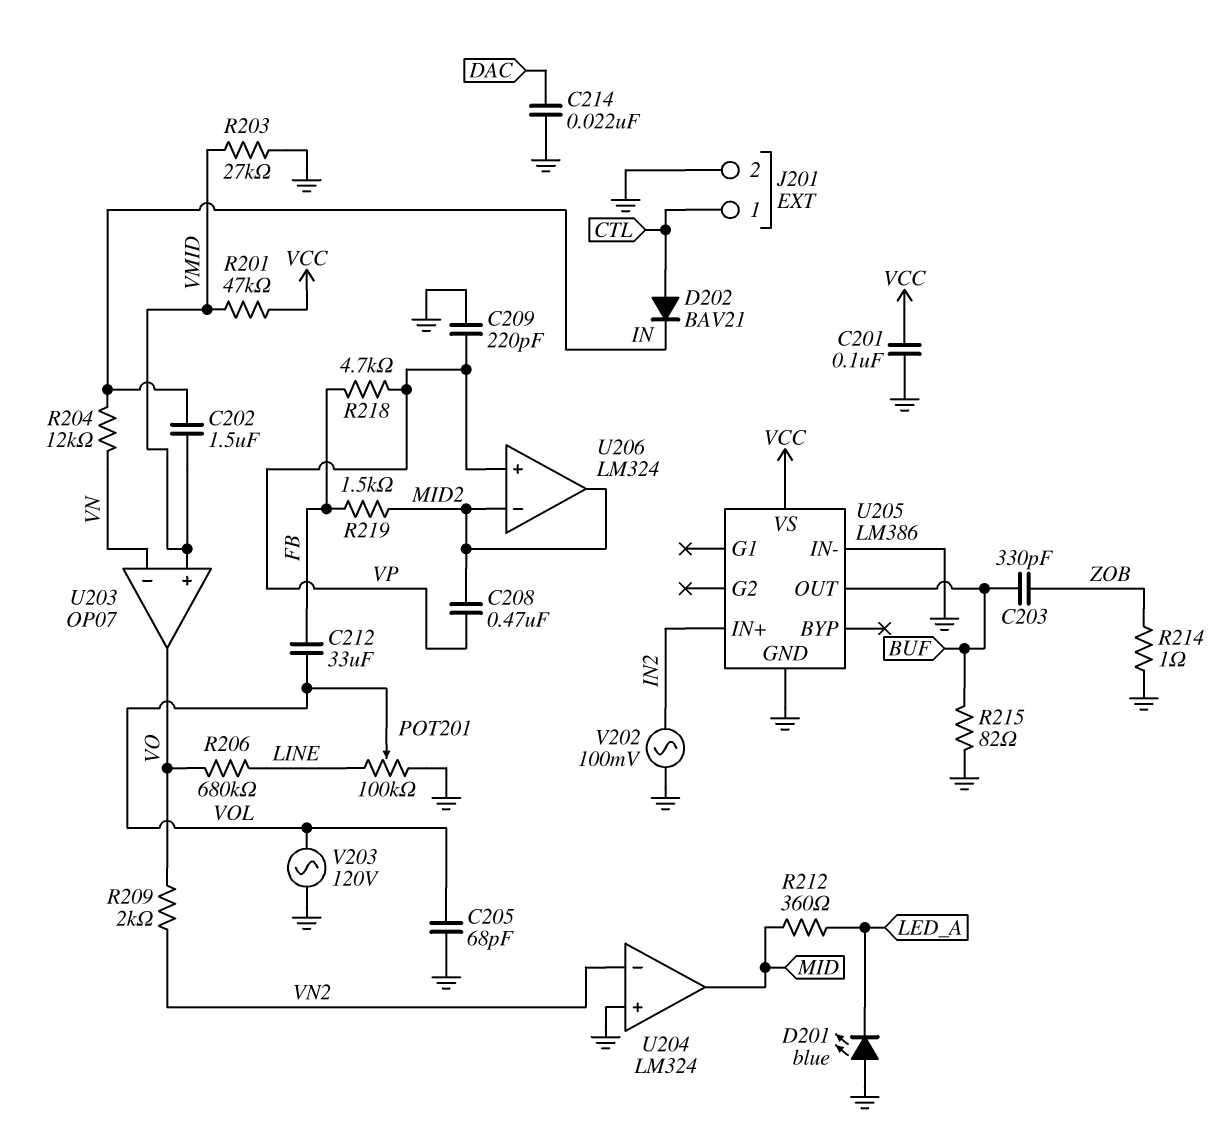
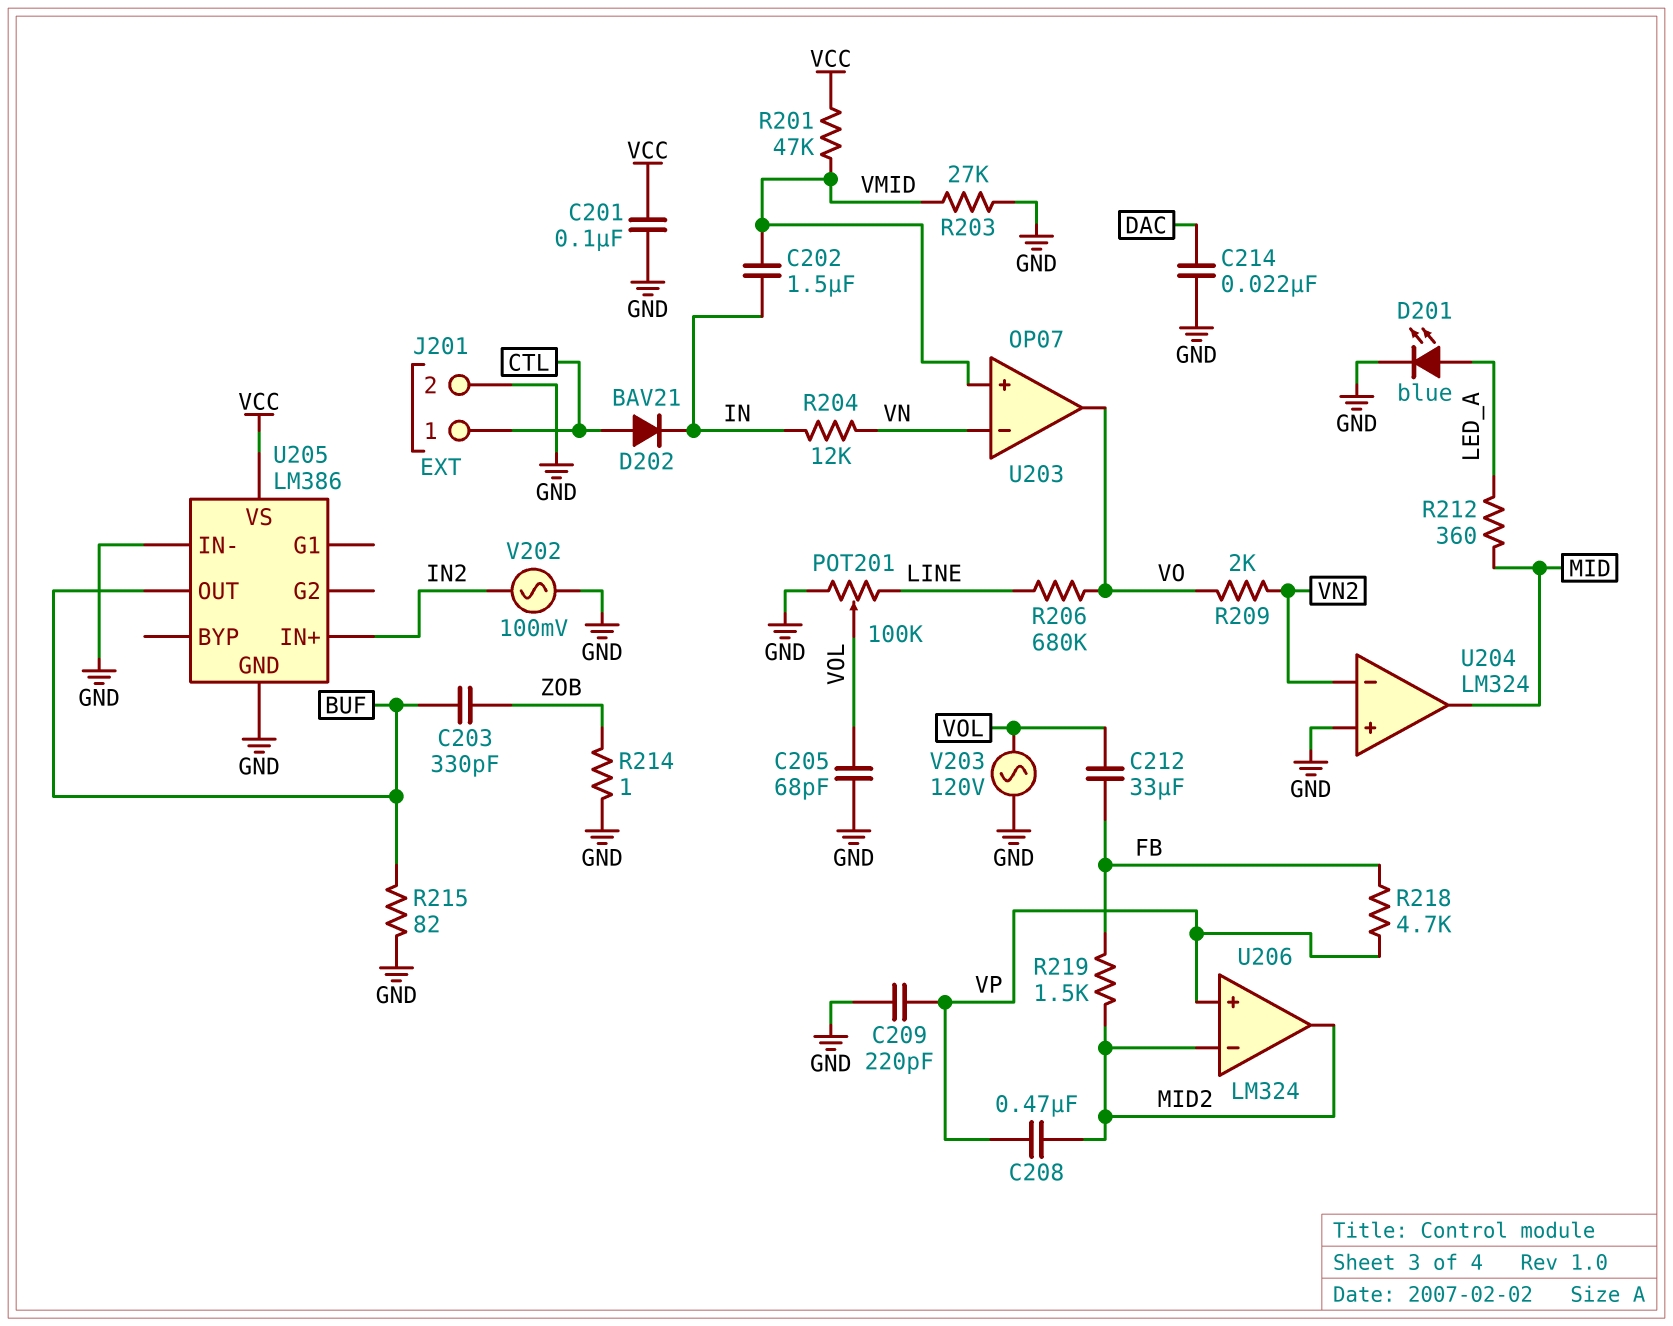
D201: LED blue (A GND, K LED_A) -> LED blue (A LED_A, K GND)

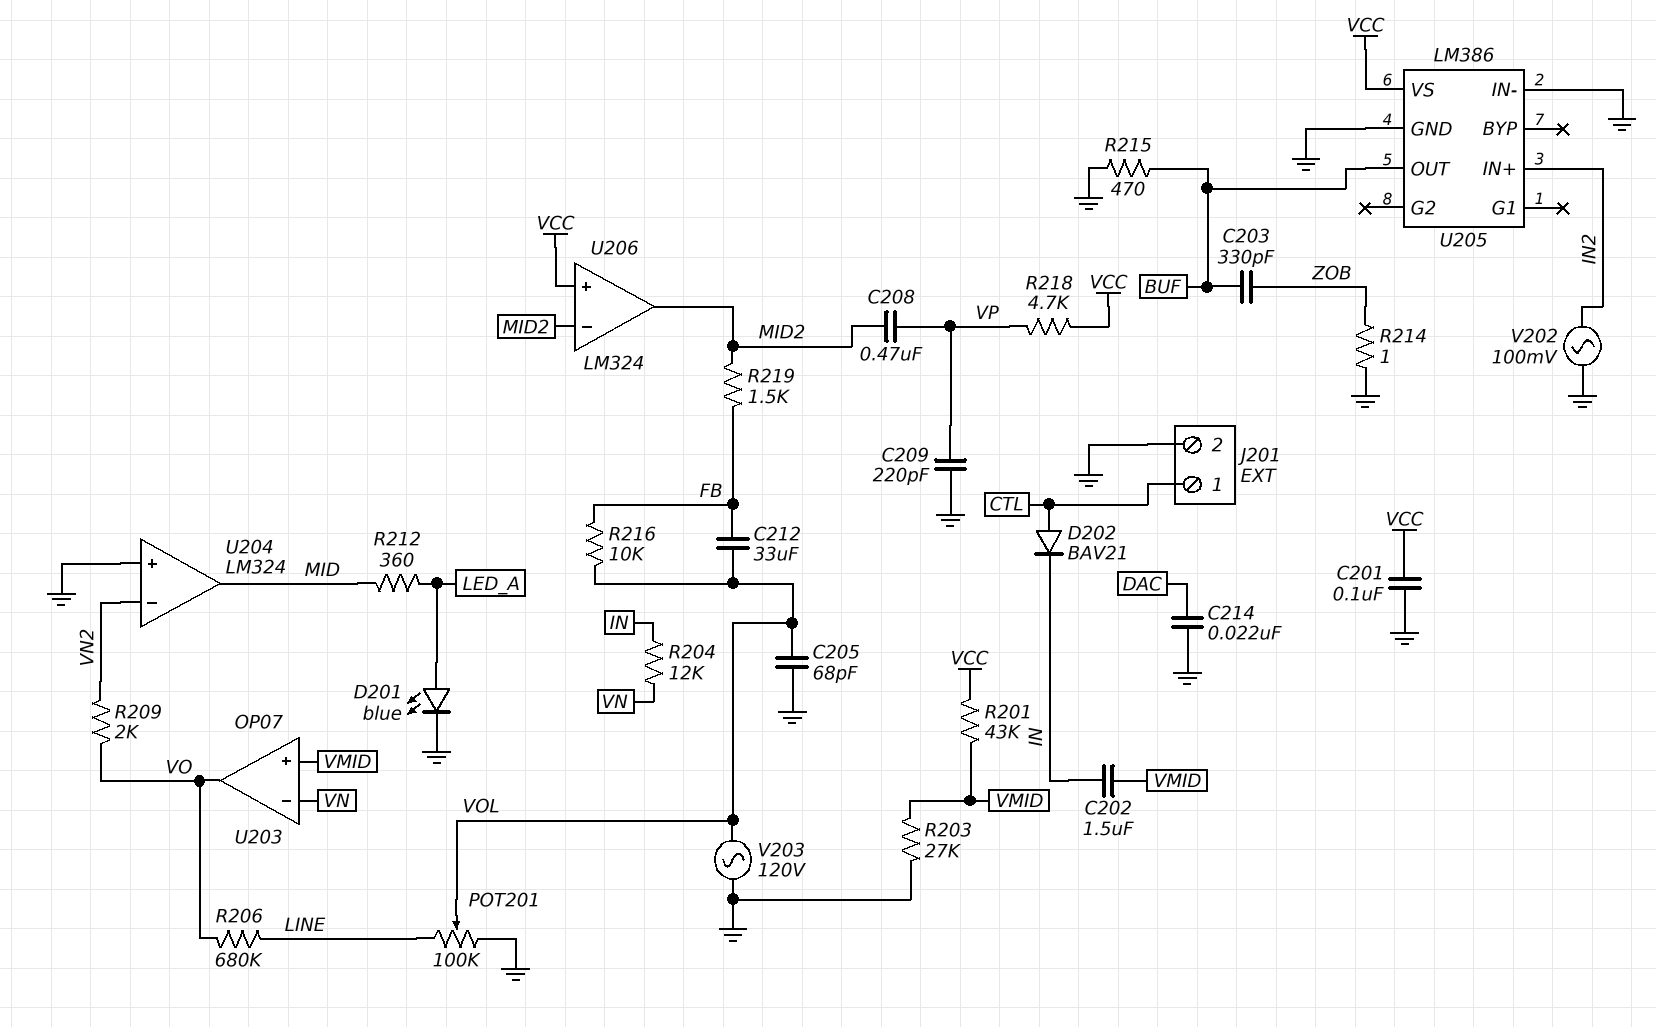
R201: 47k (VCC, VMID) -> 43k (VCC, VMID)
R215: 82 (BUF, GND) -> 470 (BUF, GND)
R216: none -> 10k (FB, VOL)
R218: 4.7k (FB, VP) -> 4.7k (VCC, VP)
U206 pin in+: VP -> VCC

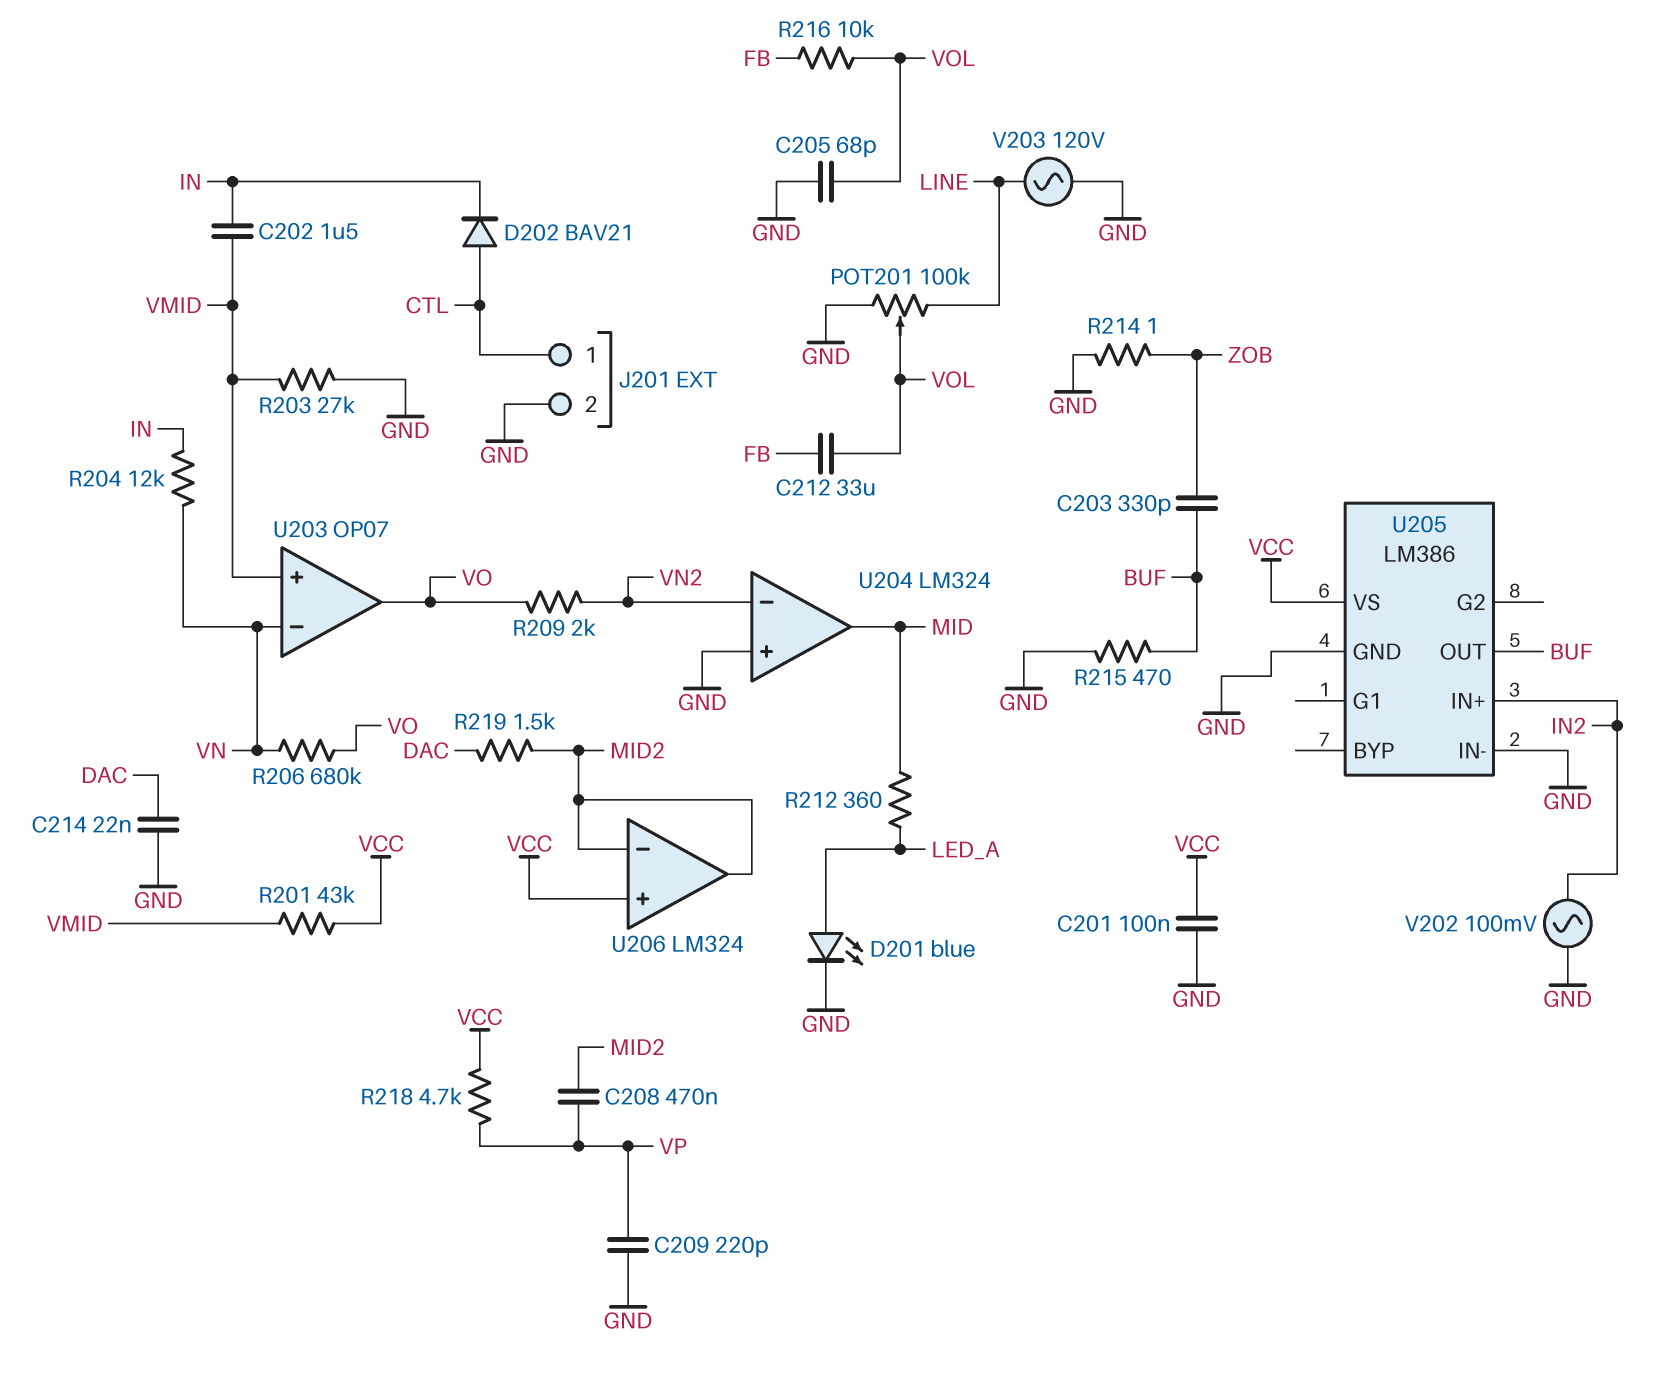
R206: 680k (LINE, VO) -> 680k (VN, VO)
R219: 1.5k (FB, MID2) -> 1.5k (DAC, MID2)
V203: AC 120V (GND, VOL) -> AC 120V (GND, LINE)

